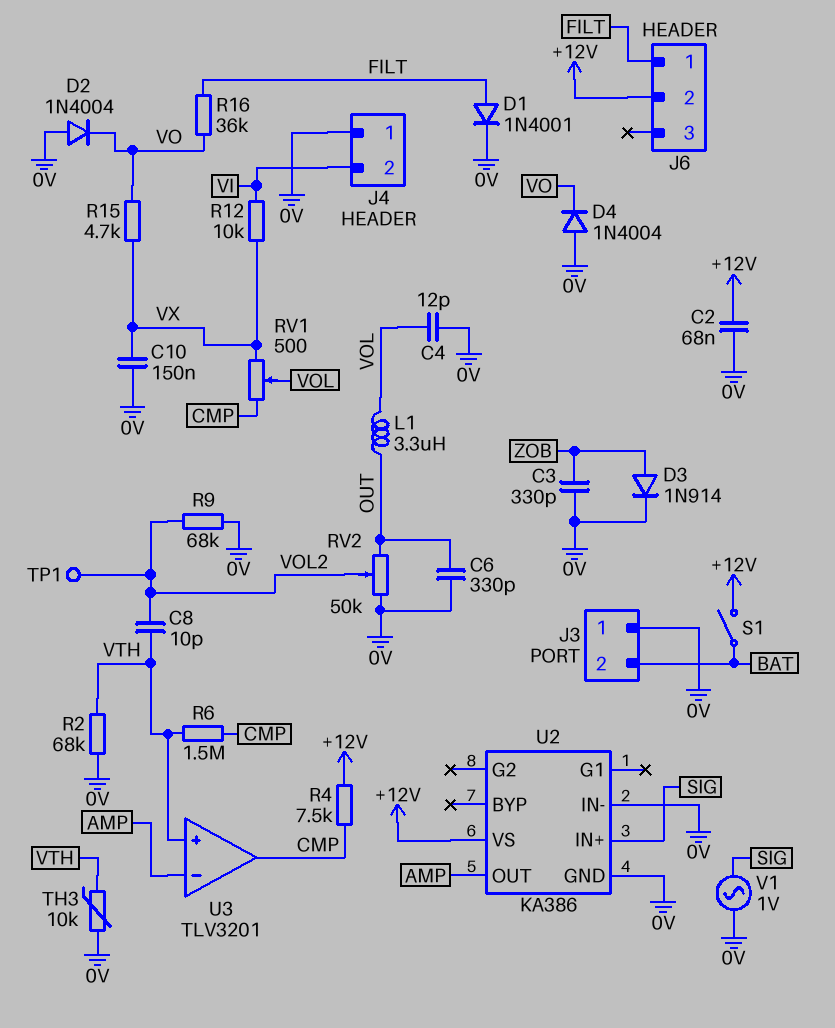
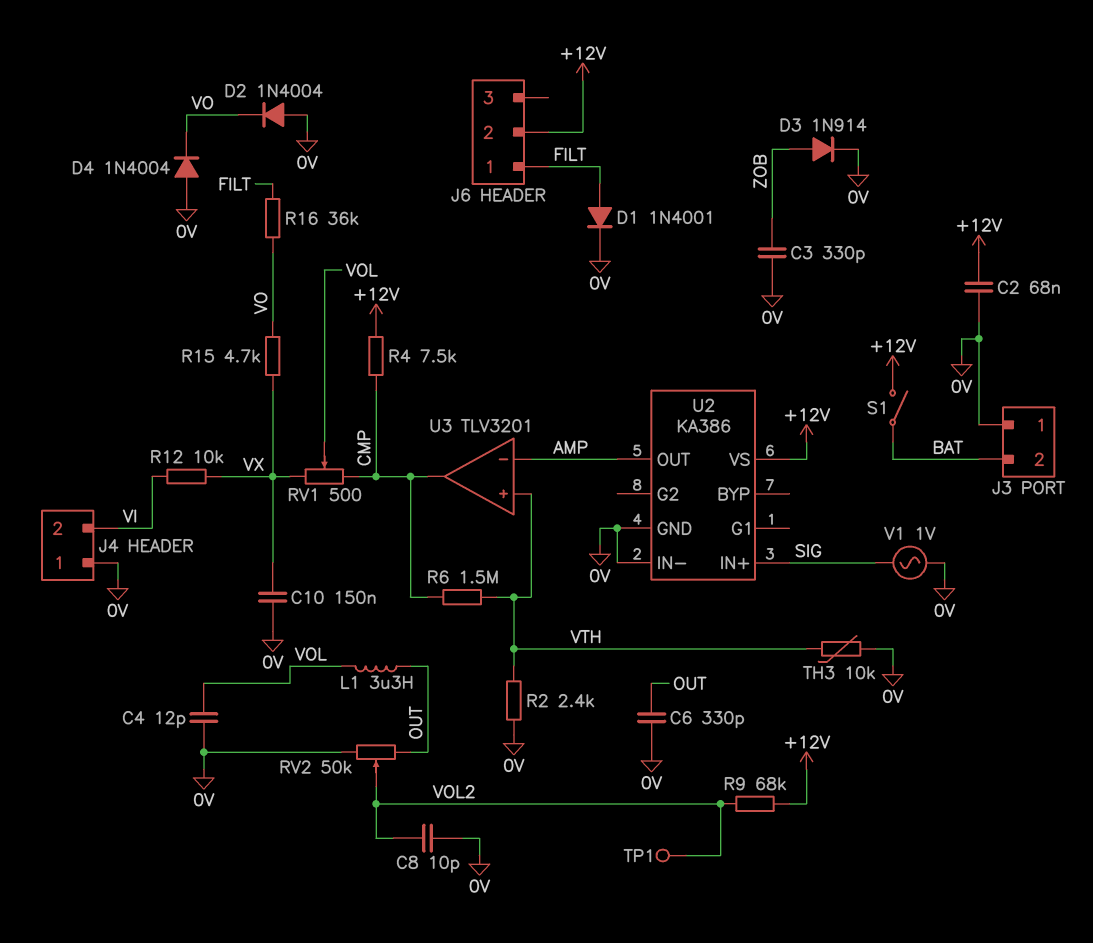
C8: 10pF (VOL2, VTH) -> 10pF (0V, VOL2)
R2: 68k (0V, VTH) -> 2.4k (0V, VTH)
R9: 68k (0V, VOL2) -> 68k (+12V, VOL2)

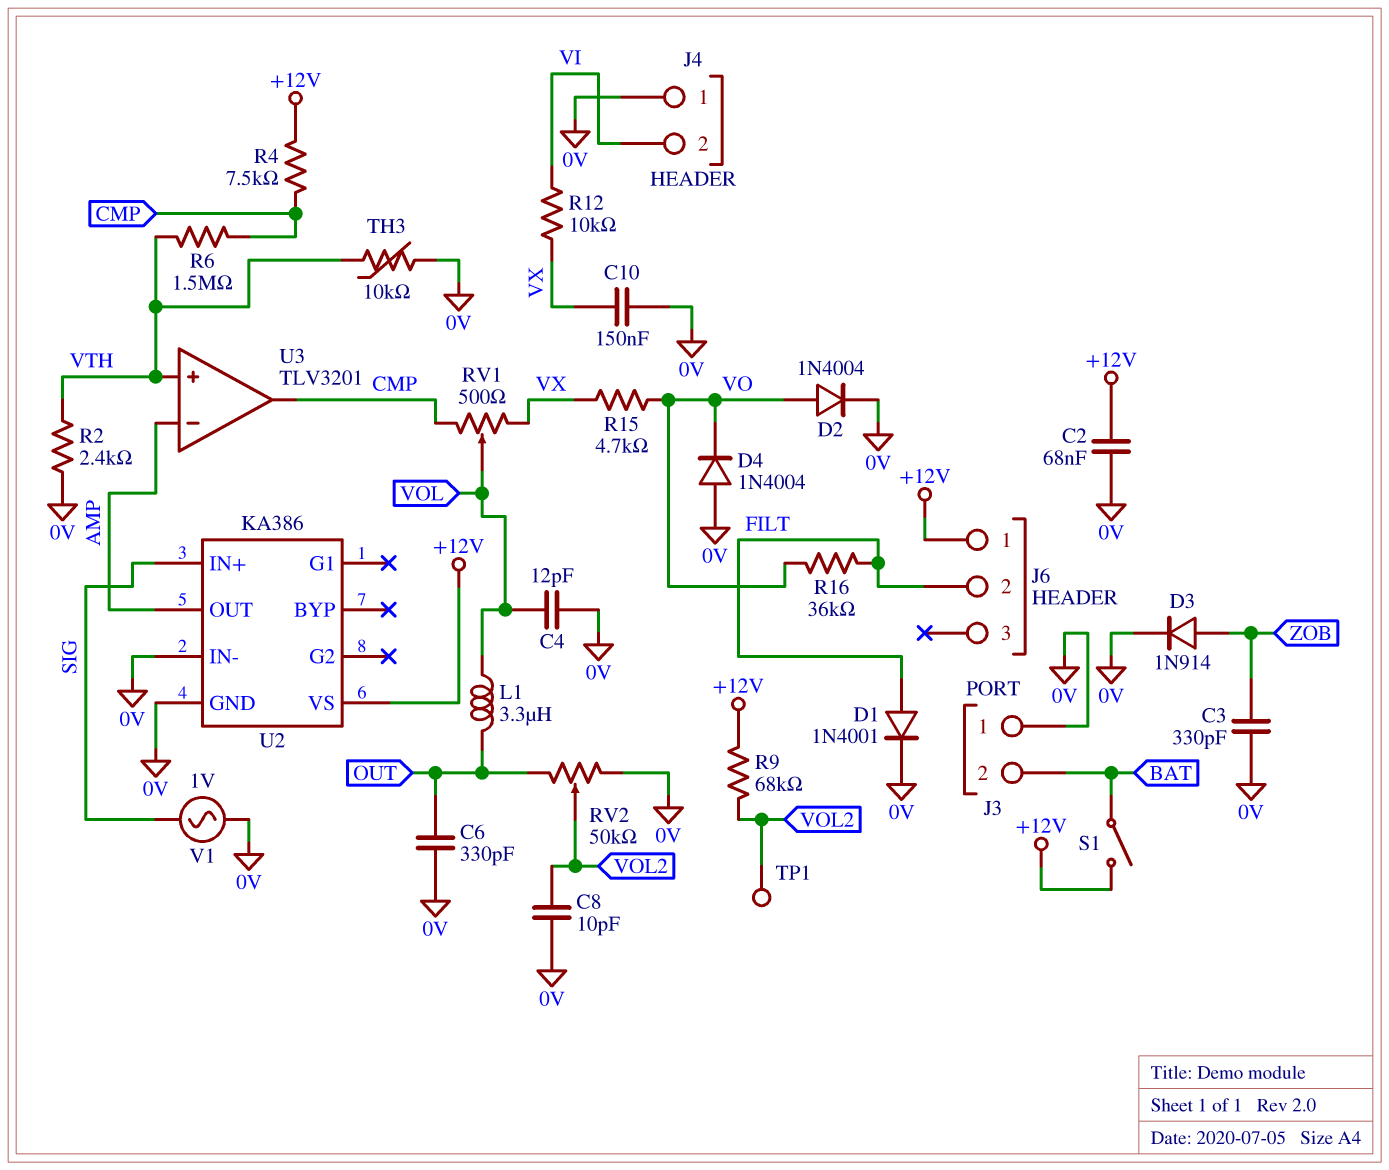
D2: diode 1N4004 (A 0V, K VO) -> diode 1N4004 (A VO, K 0V)
J6 pin 1: FILT -> +12V
J6 pin 2: +12V -> FILT

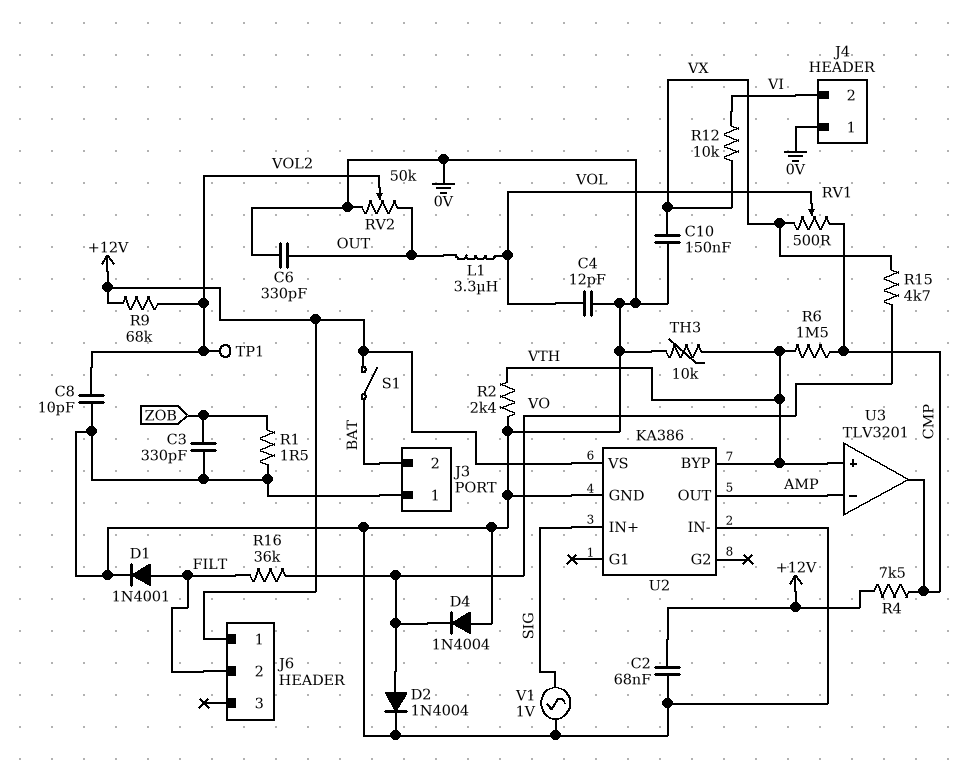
D3: diode 1N914 (A ZOB, K 0V) -> none
R1: none -> 1.5 (0V, ZOB)
U2 pin BYP: none -> VTH

